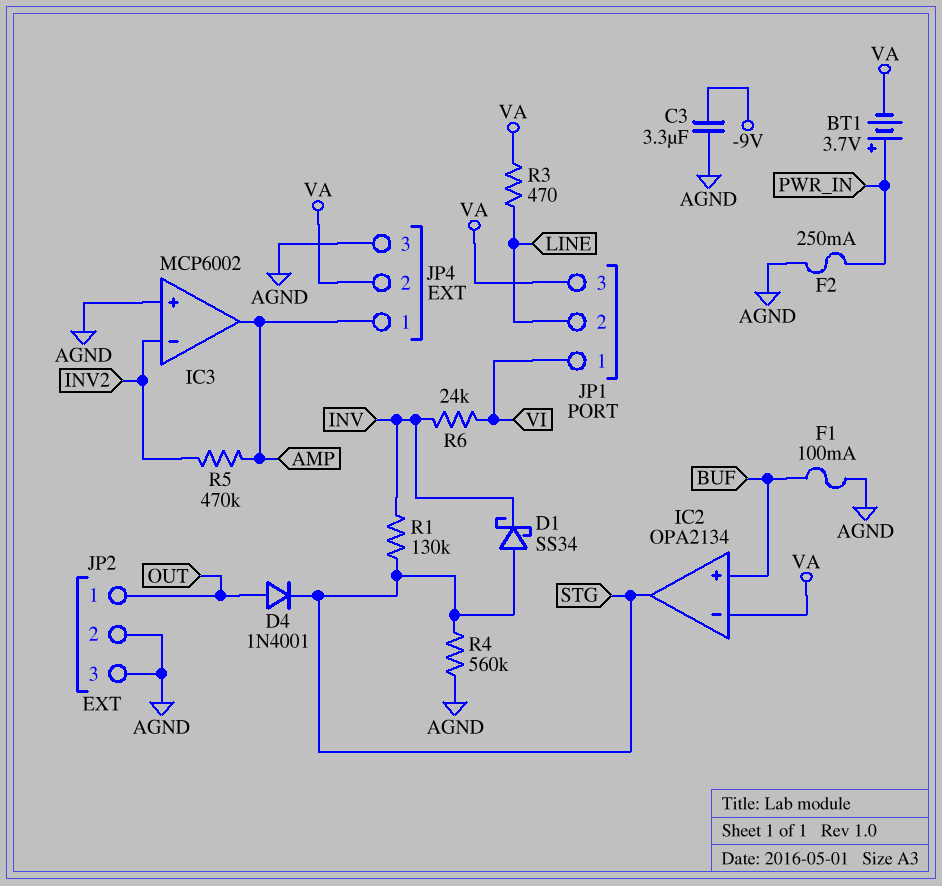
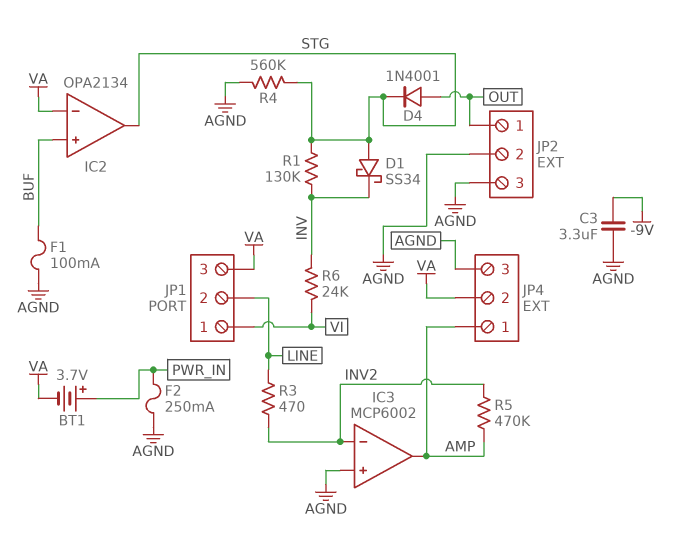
R3: 470 (LINE, VA) -> 470 (INV2, LINE)

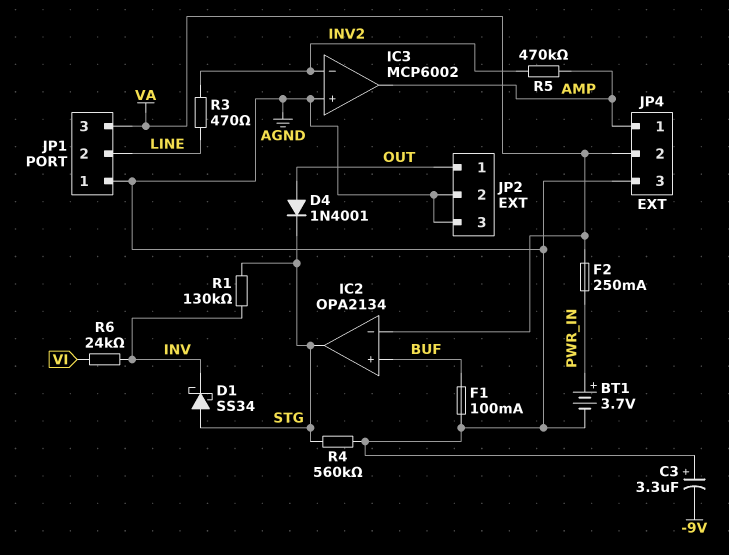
BT1: 3.7V (plus PWR_IN, minus VA) -> 3.7V (plus PWR_IN, minus AGND)
C3: 3.3uF (-9V, AGND) -> 3.3uF (plus AGND, minus -9V)
F2: 250mA (AGND, PWR_IN) -> 250mA (PWR_IN, VA)
JP1 pin 1: VI -> AGND

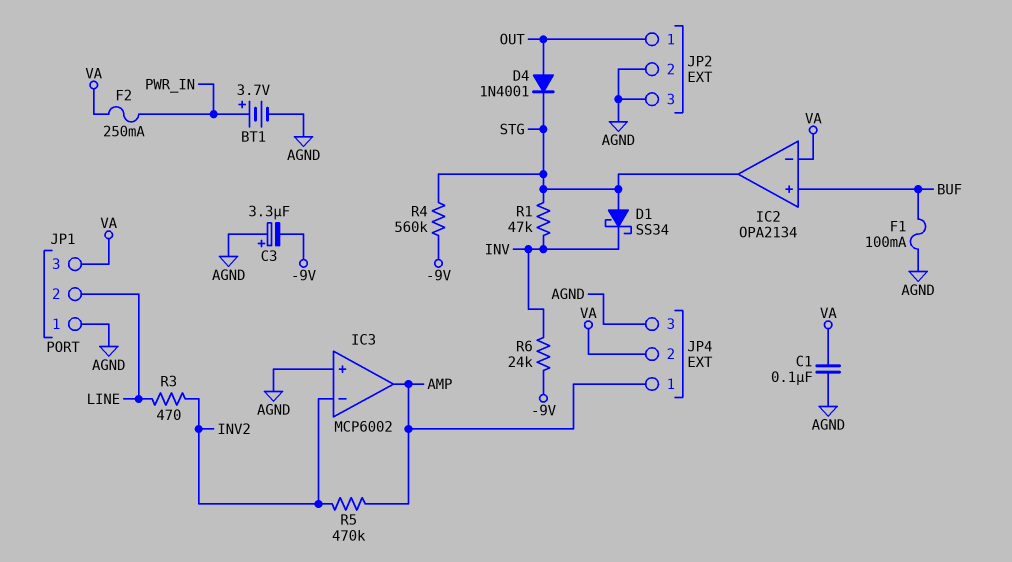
C1: none -> 100nF (AGND, VA)
R1: 130k (INV, STG) -> 47k (INV, STG)
R4: 560k (AGND, STG) -> 560k (-9V, STG)
R6: 24k (INV, VI) -> 24k (-9V, INV)

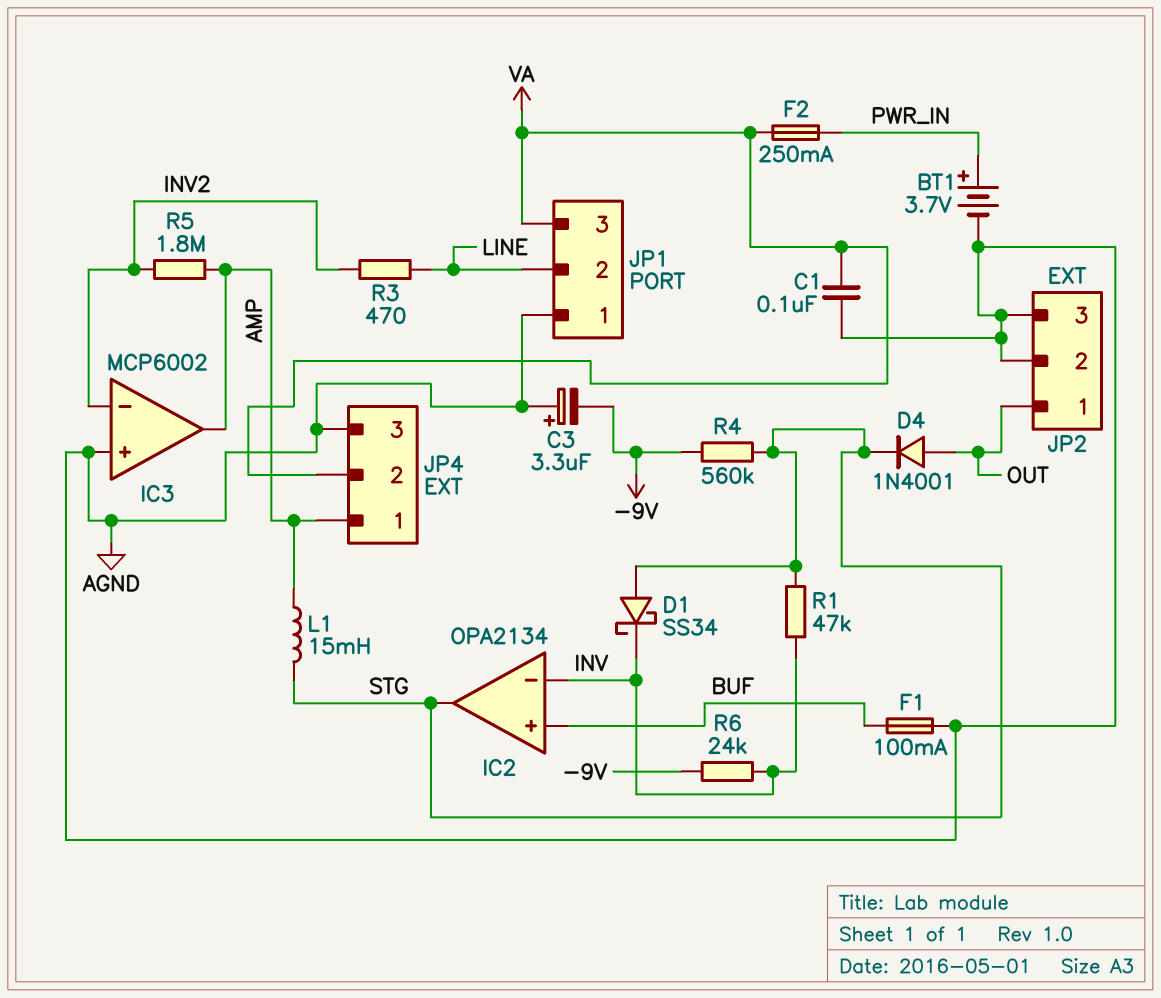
IC2 pin in-: VA -> INV
L1: none -> 15mH (AMP, STG)
R5: 470k (AMP, INV2) -> 1.8M (AMP, INV2)

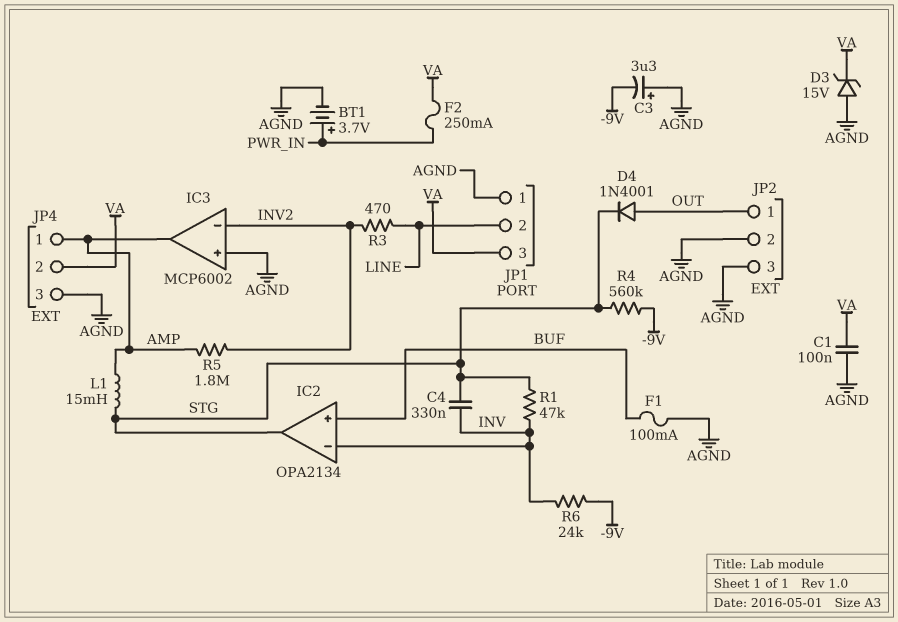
C4: none -> 330nF (INV, STG)
D1: schottky SS34 (A STG, K INV) -> none
D3: none -> zener 15V (A AGND, K VA)

